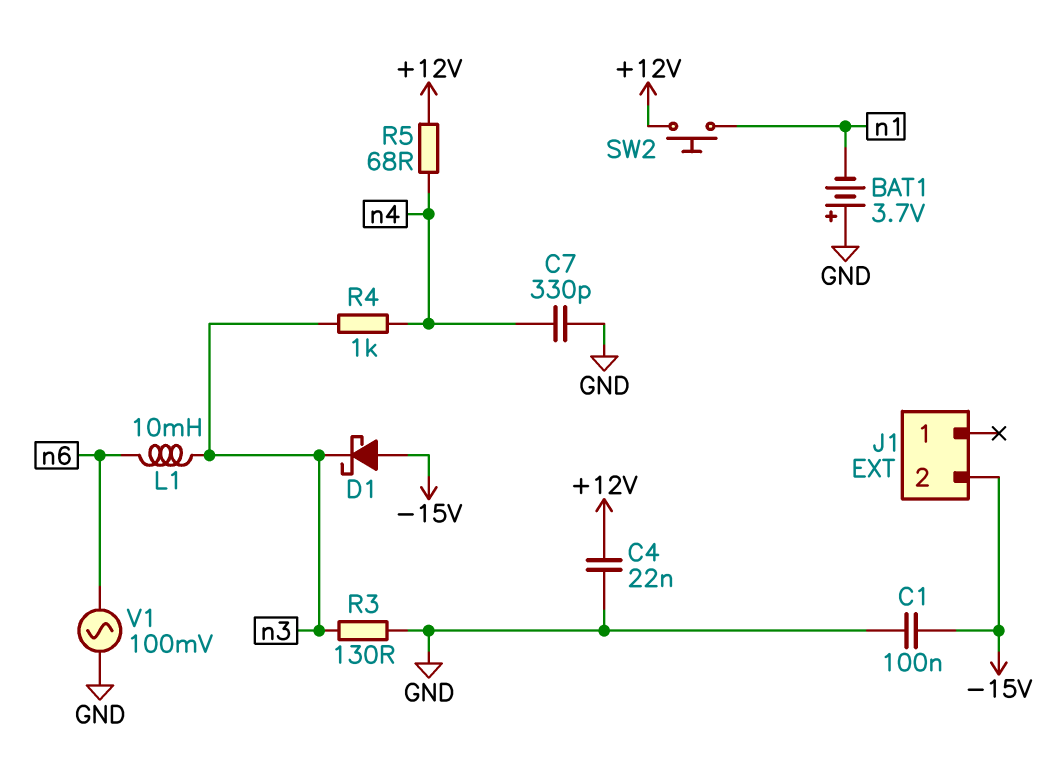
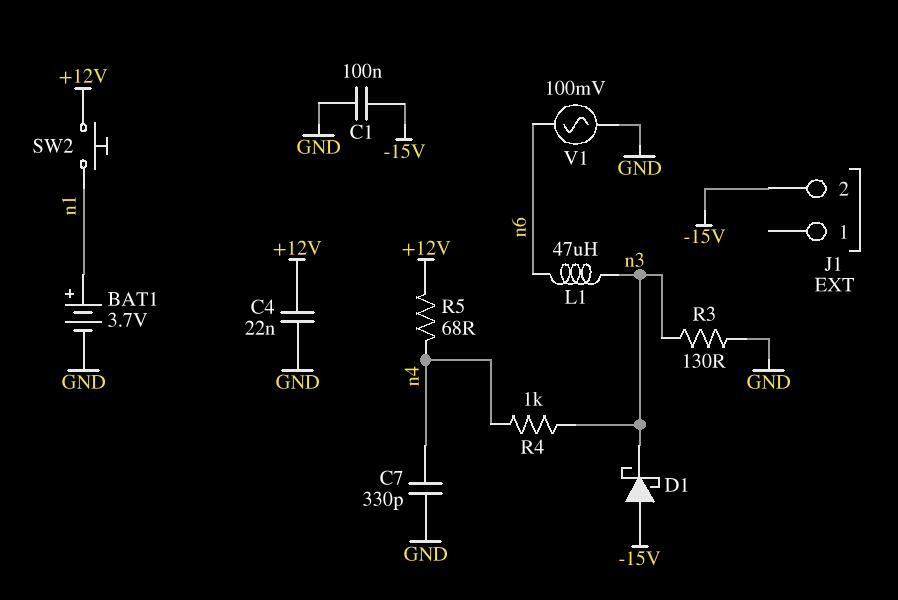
BAT1: 3.7V (plus GND, minus n1) -> 3.7V (plus n1, minus GND)
L1: 10mH (n3, n6) -> 47uH (n3, n6)

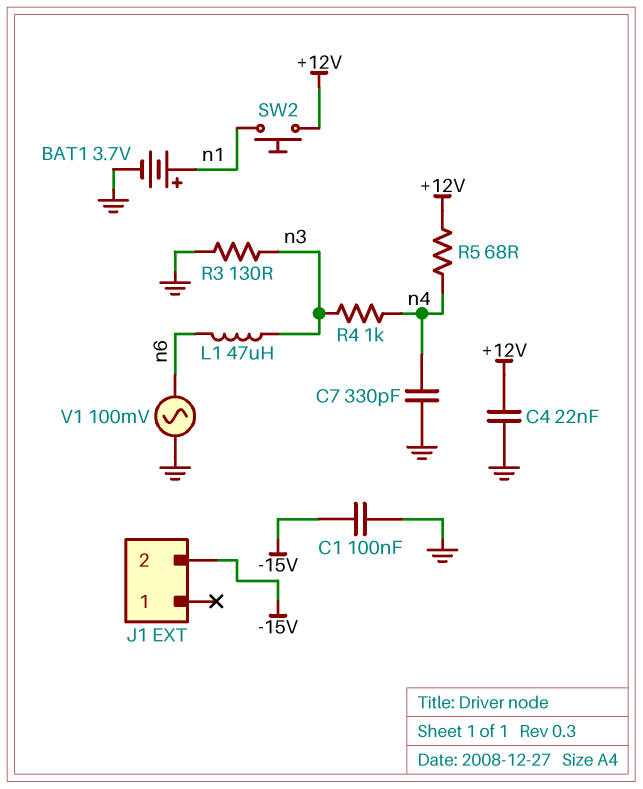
D1: schottky (A -15V, K n3) -> none

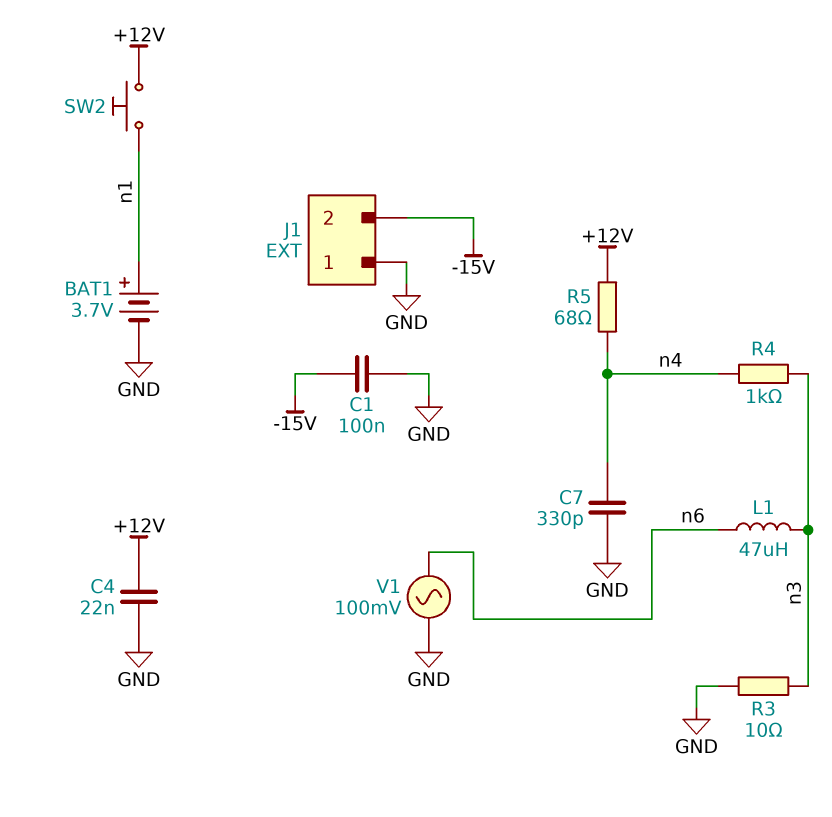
J1 pin 1: none -> GND
R3: 130 (GND, n3) -> 10 (GND, n3)

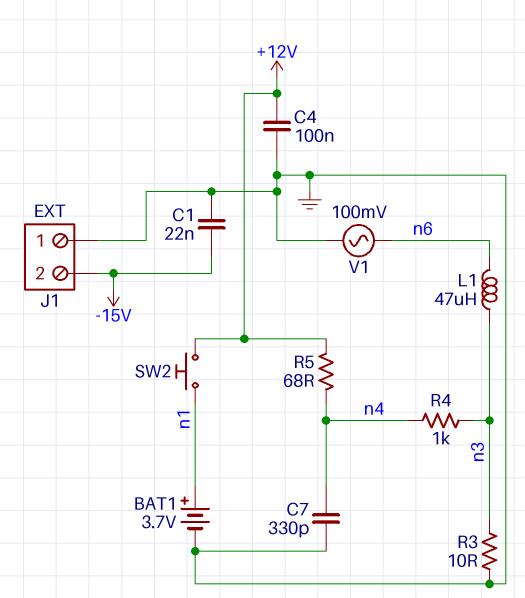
C1: 100nF (-15V, GND) -> 22nF (-15V, GND)
C4: 22nF (+12V, GND) -> 100nF (+12V, GND)

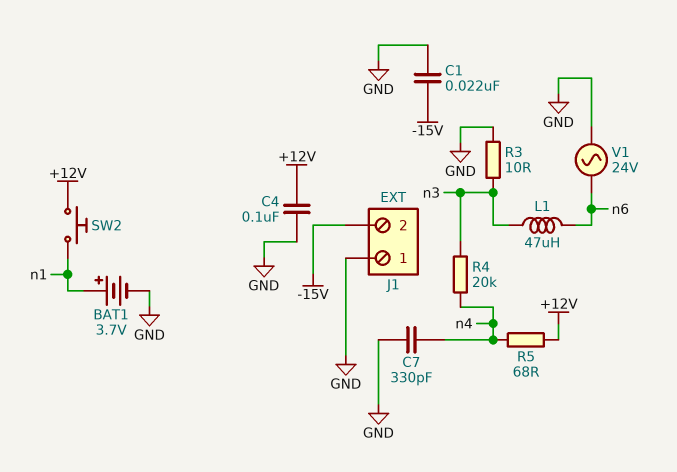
R4: 1k (n3, n4) -> 20k (n3, n4)
V1: AC 100mV (GND, n6) -> AC 24V (GND, n6)

